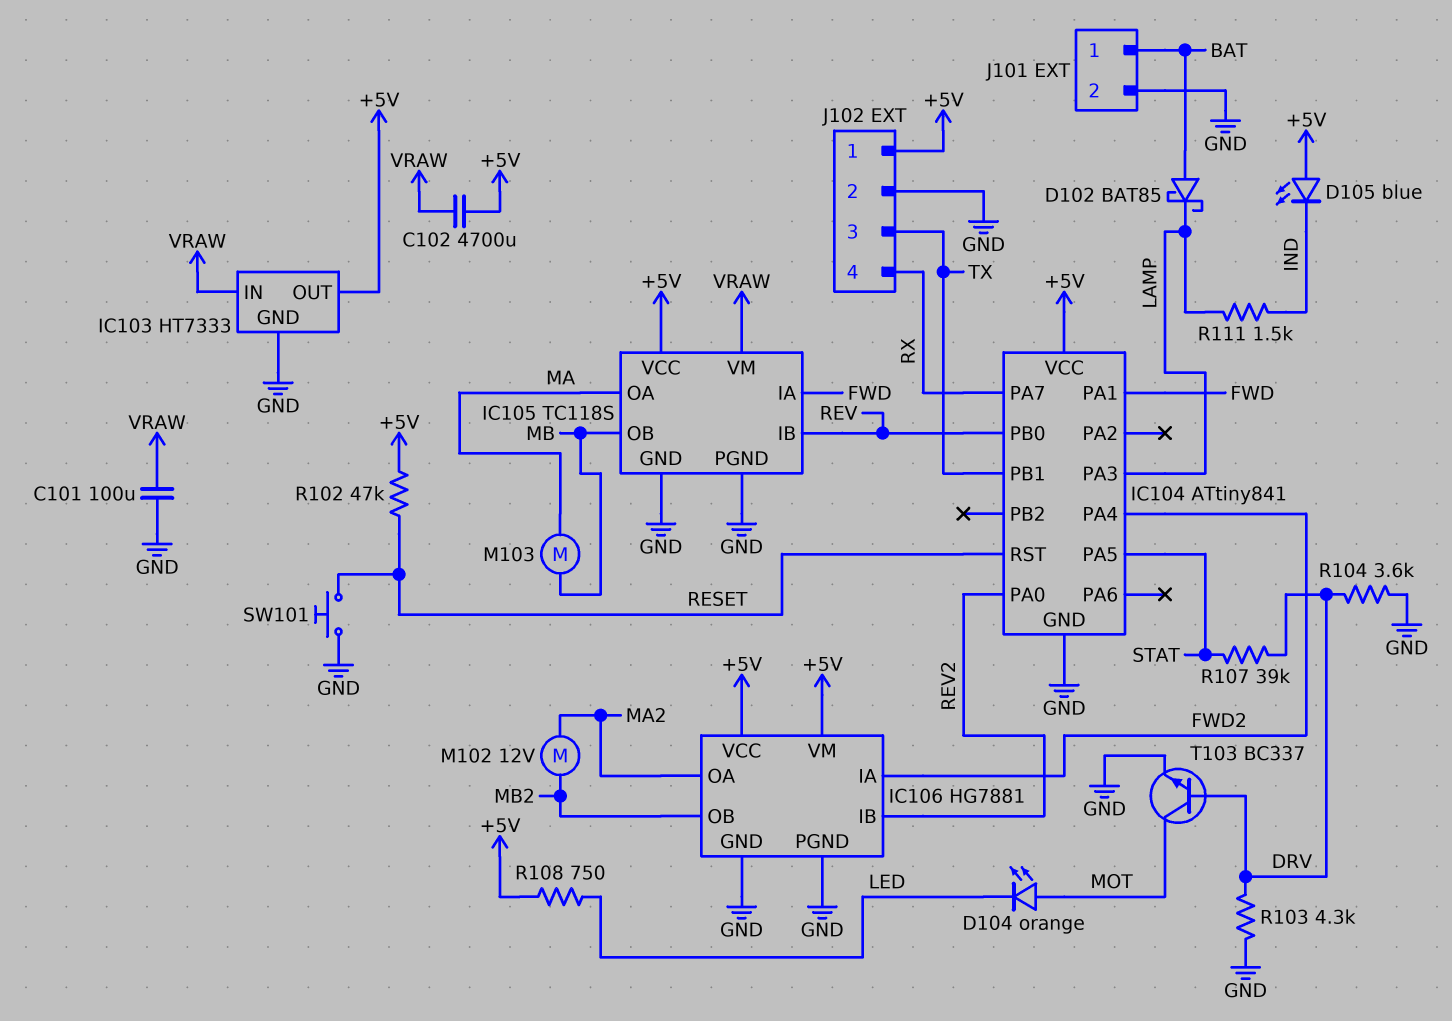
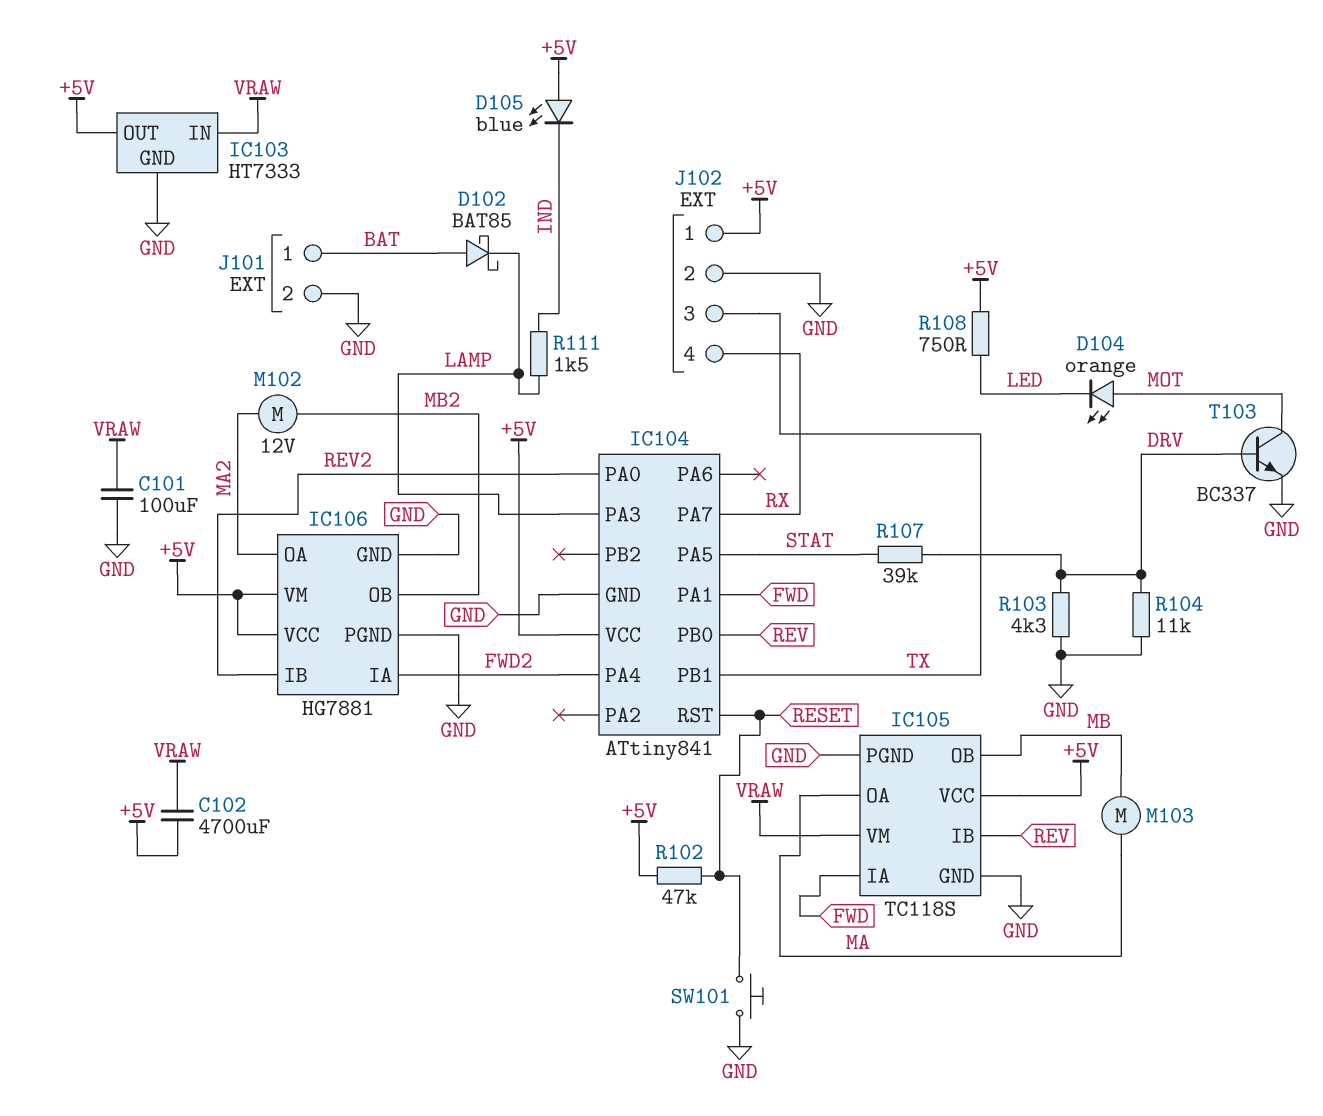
R104: 3.6k (DRV, GND) -> 11k (DRV, GND)

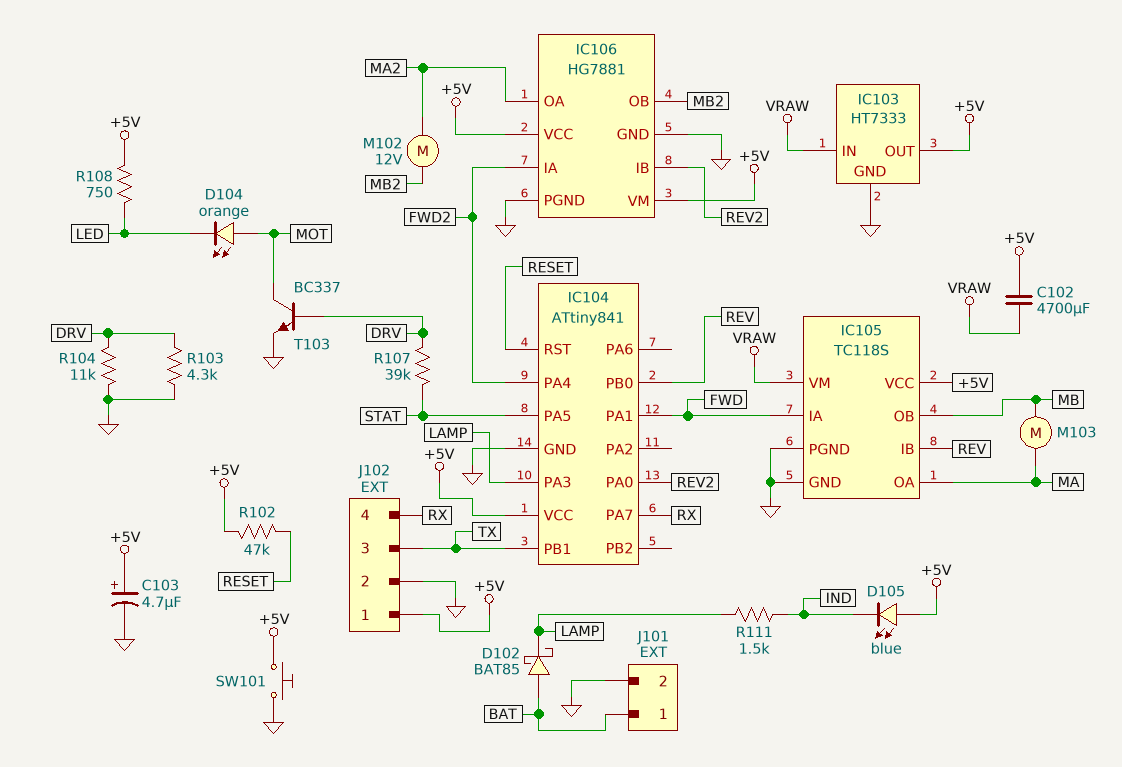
C101: 100uF (GND, VRAW) -> none
C103: none -> 4.7uF (plus +5V, minus GND)
SW101: button (GND, RESET) -> button (+5V, GND)

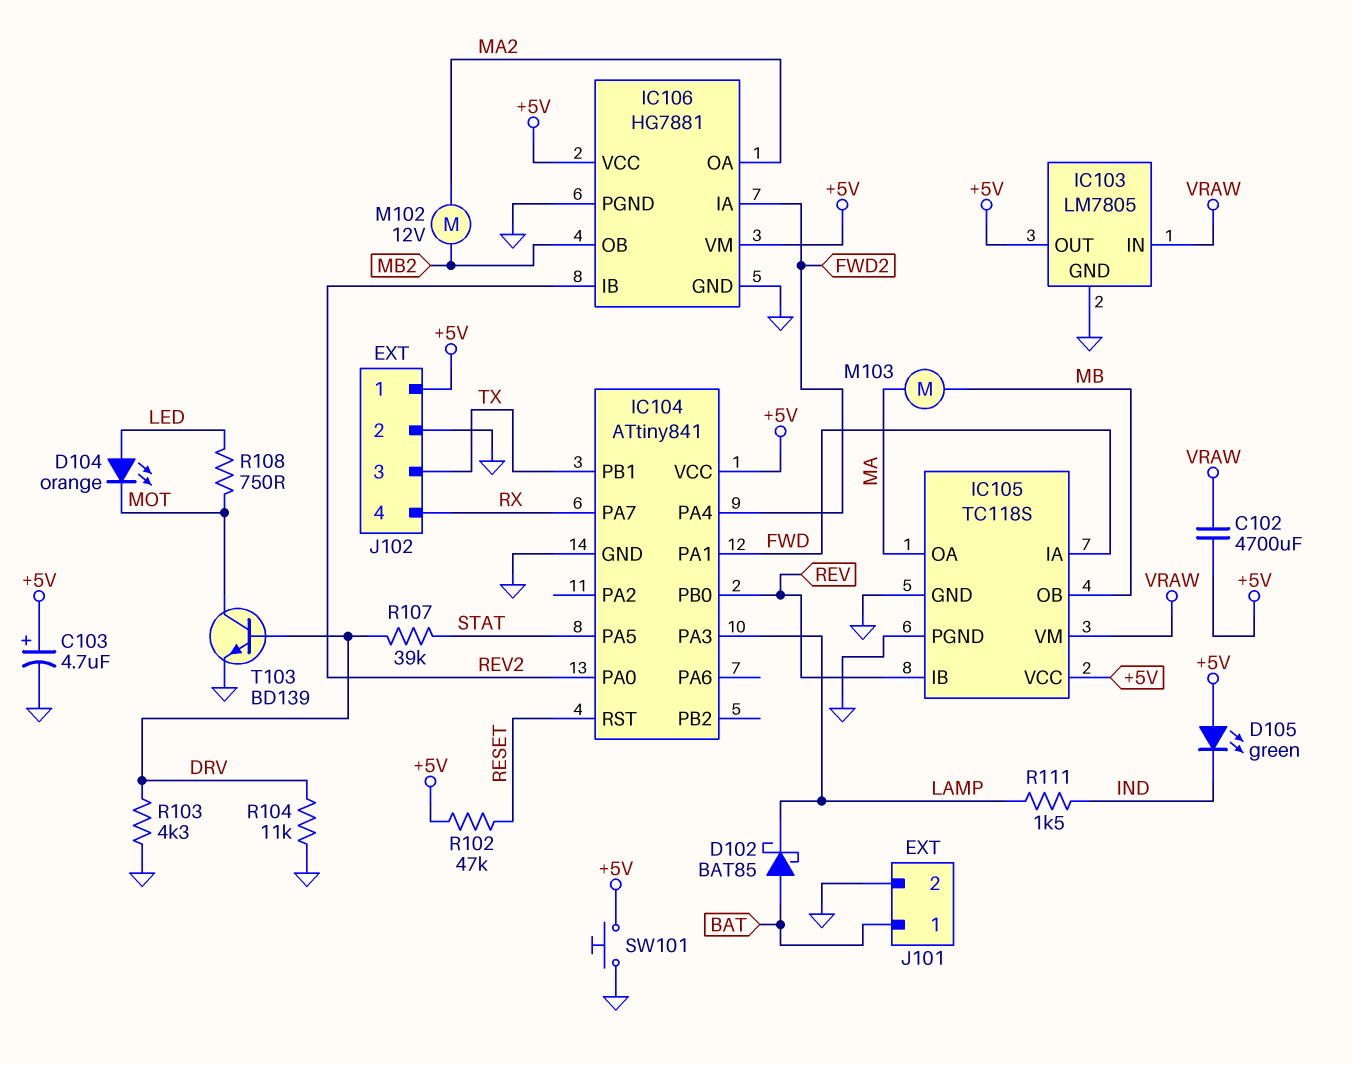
D104: LED orange (A MOT, K LED) -> LED orange (A LED, K MOT)
D105: LED blue (A +5V, K IND) -> LED green (A +5V, K IND)
IC103: HT7333 -> LM7805
R108: 750 (+5V, LED) -> 750 (LED, MOT)
T103: NPN BC337 (B DRV, C MOT, E GND) -> NPN BD139 (B DRV, C MOT, E GND)

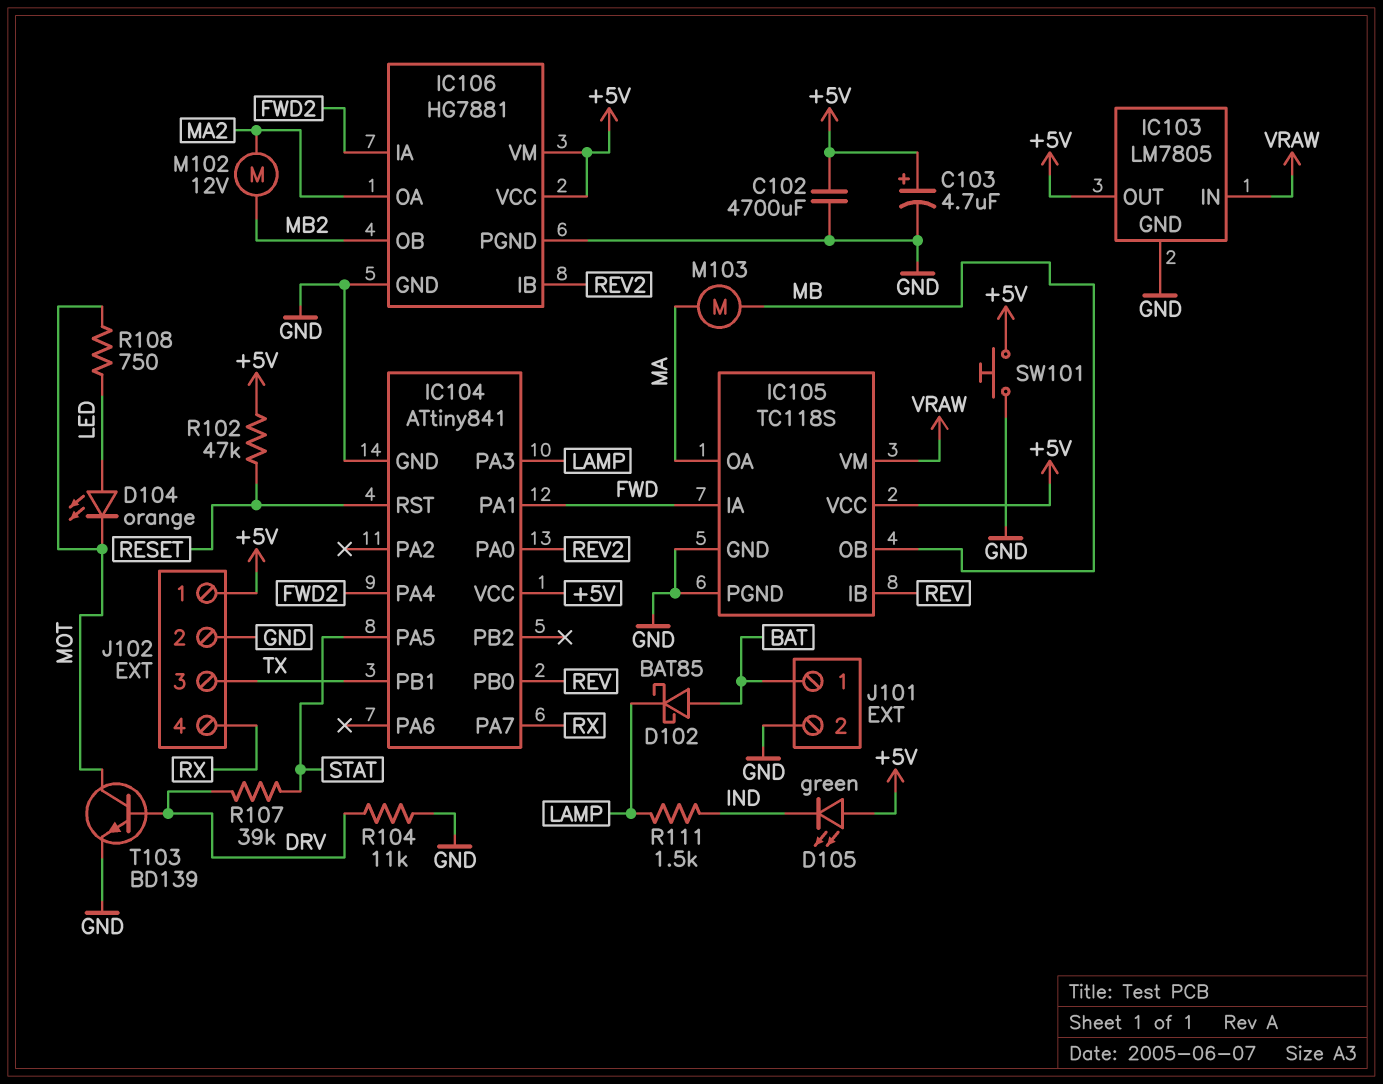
C102: 4700uF (+5V, VRAW) -> 4700uF (+5V, GND)
R103: 4.3k (DRV, GND) -> none

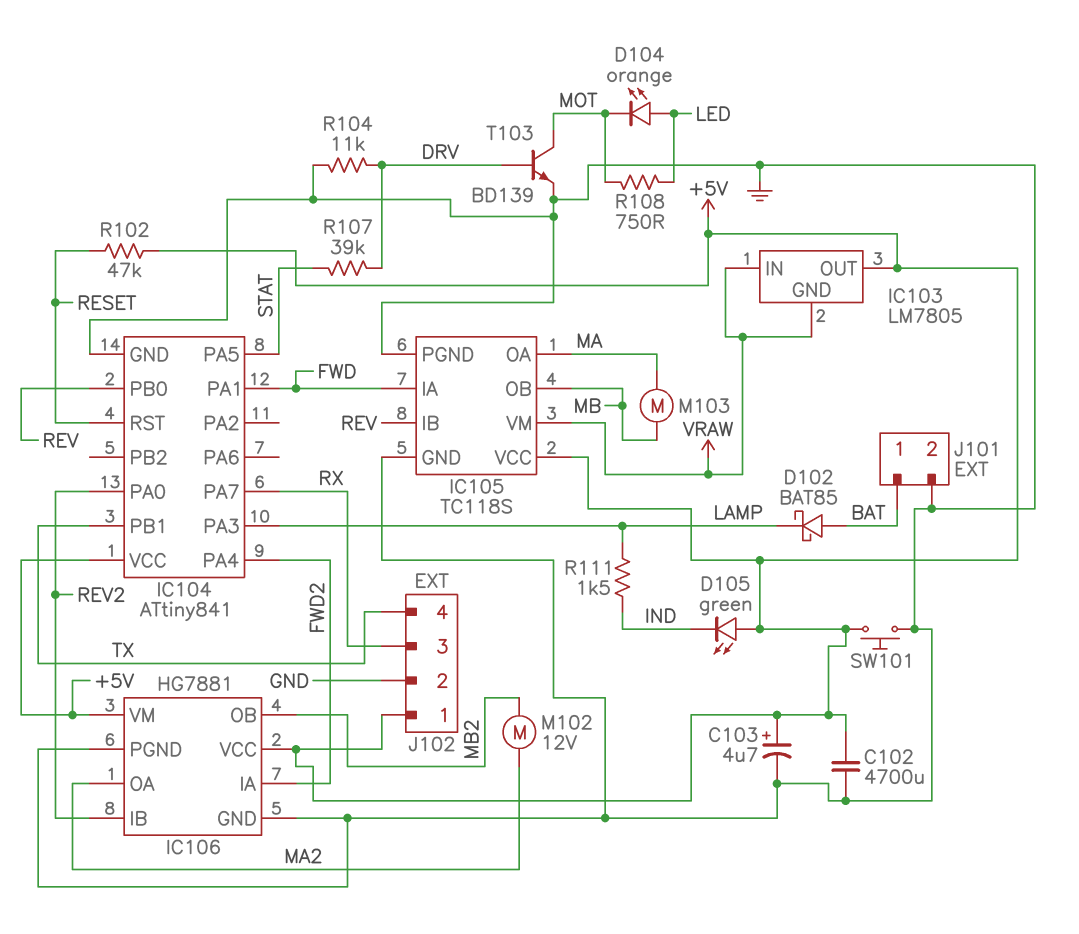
IC103 pin GND: GND -> VRAW
J102 pin 3: TX -> RX
J102 pin 4: RX -> TX

